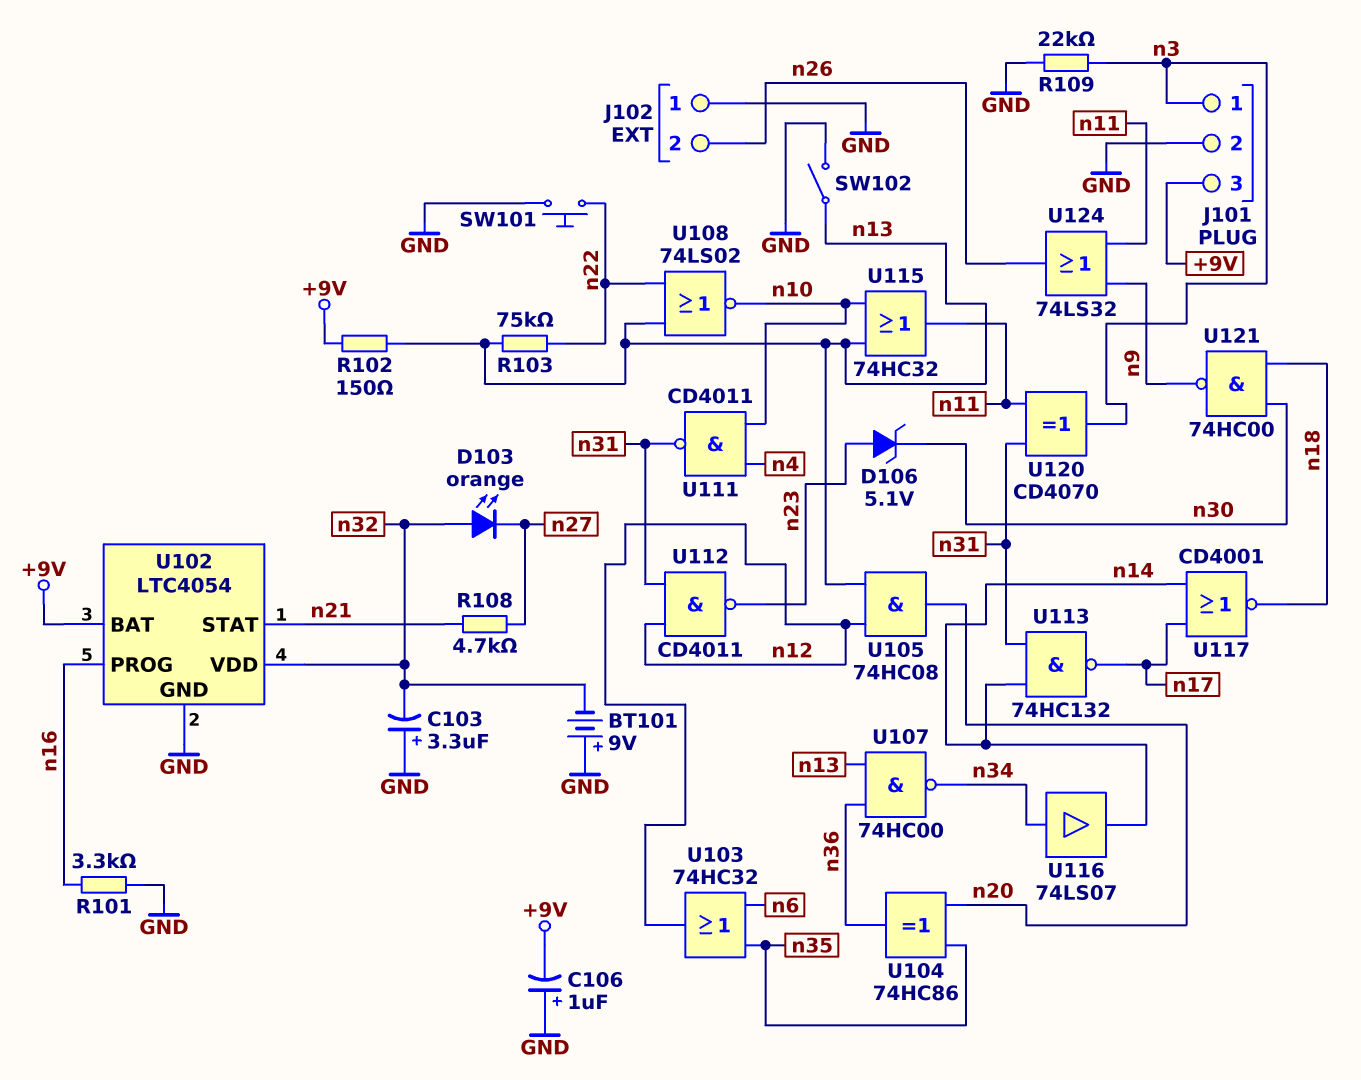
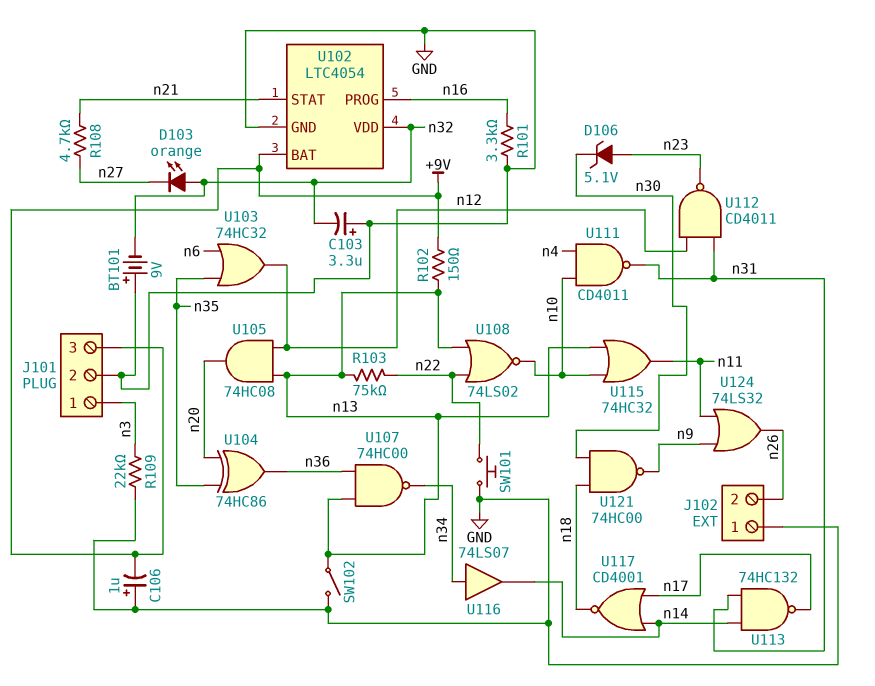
U120: XOR CD4070 (in n11, in n31, out n3) -> none

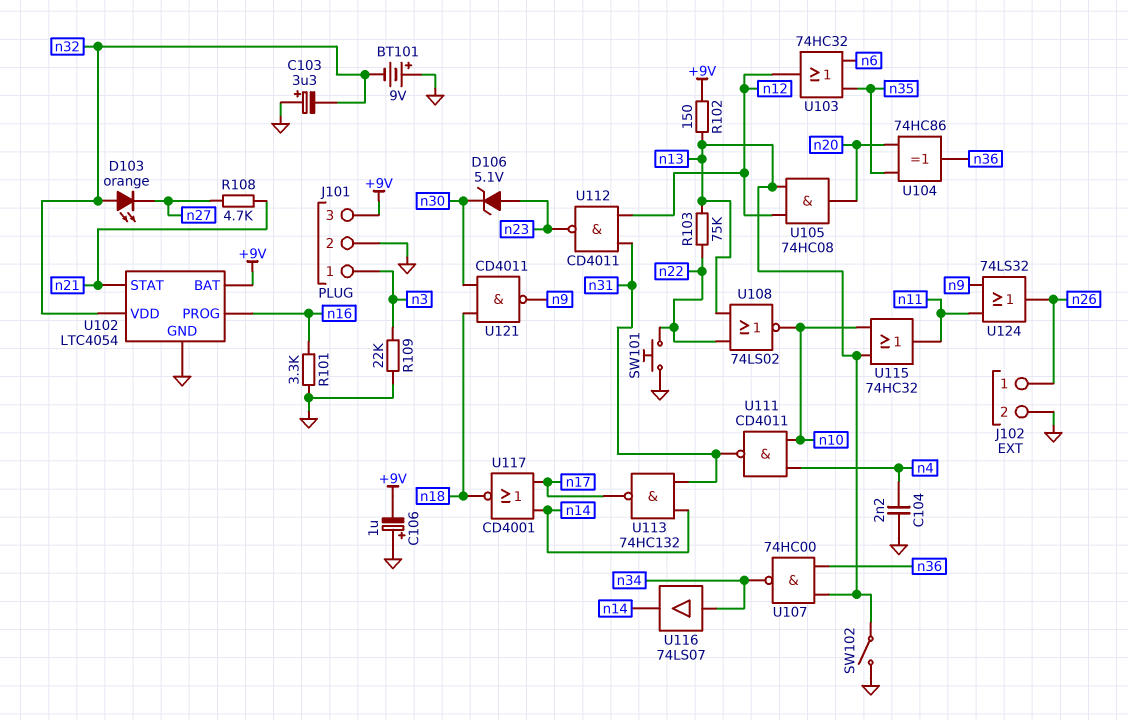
C104: none -> 2.2nF (GND, n4)
J102 pin 1: GND -> n26
J102 pin 2: n26 -> GND
U121: NAND 74HC00 (in n18, in n30, out n9) -> NAND CD4011 (in n18, in n30, out n9)

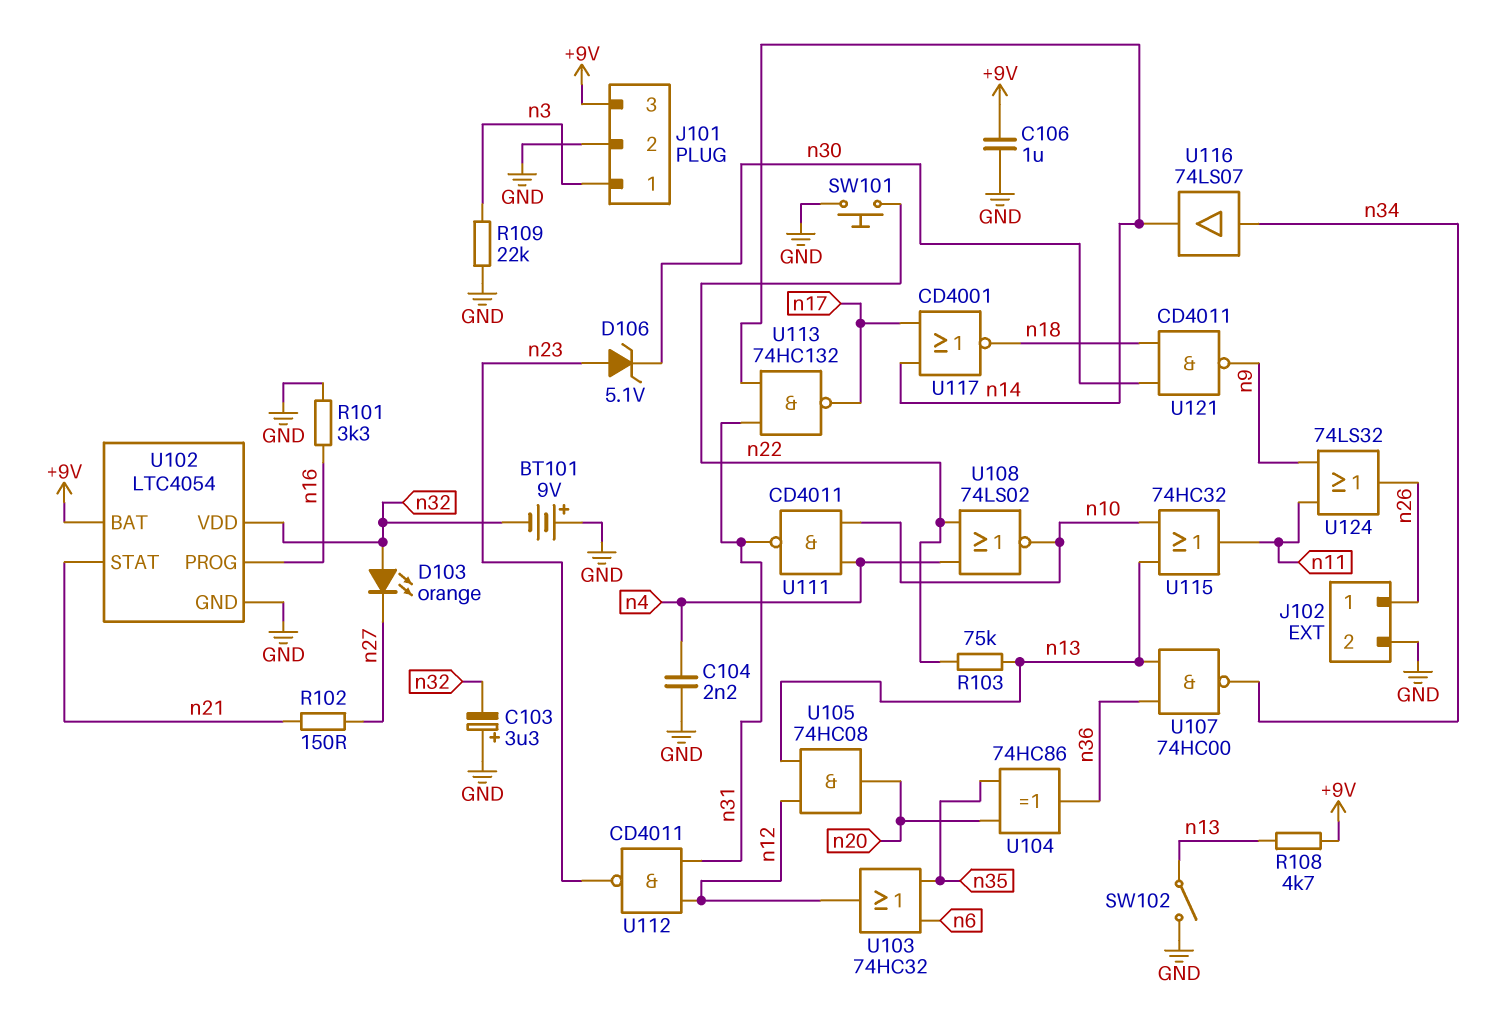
C106: 1uF (plus GND, minus +9V) -> 1uF (+9V, GND)
R102: 150 (+9V, n13) -> 150 (n21, n27)
R108: 4.7k (n21, n27) -> 4.7k (+9V, n13)
U108: NOR 74LS02 (in n13, in n22, out n10) -> NOR 74LS02 (in n4, in n22, out n10)

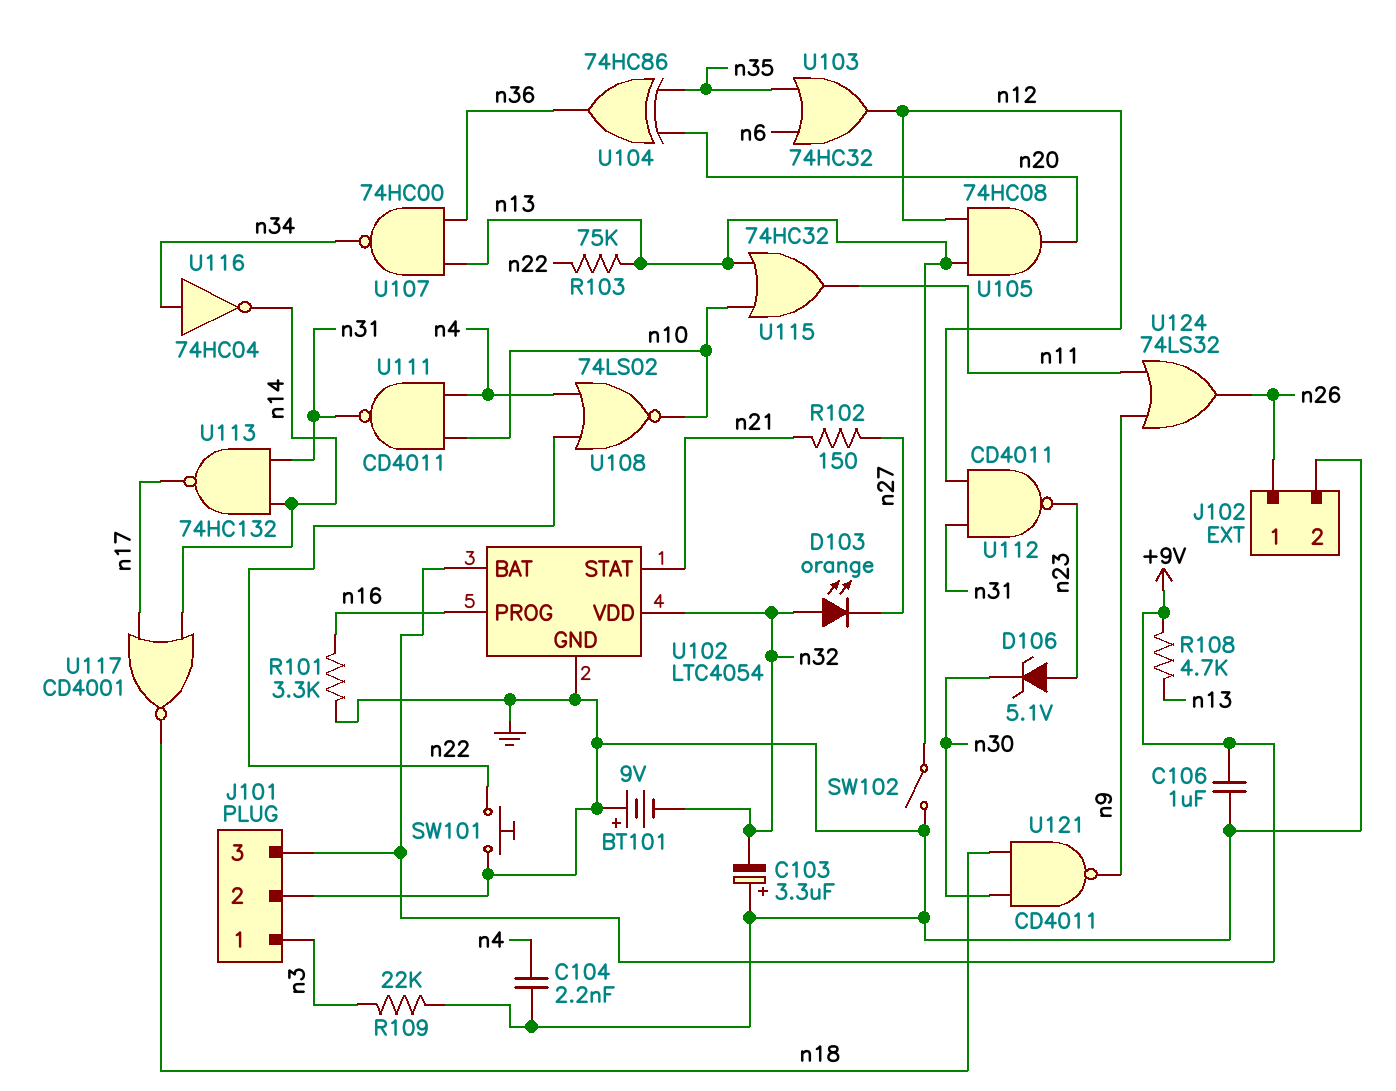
U116: buffer 74LS07 (in n34, out n14) -> NOT 74HC04 (in n34, out n14)

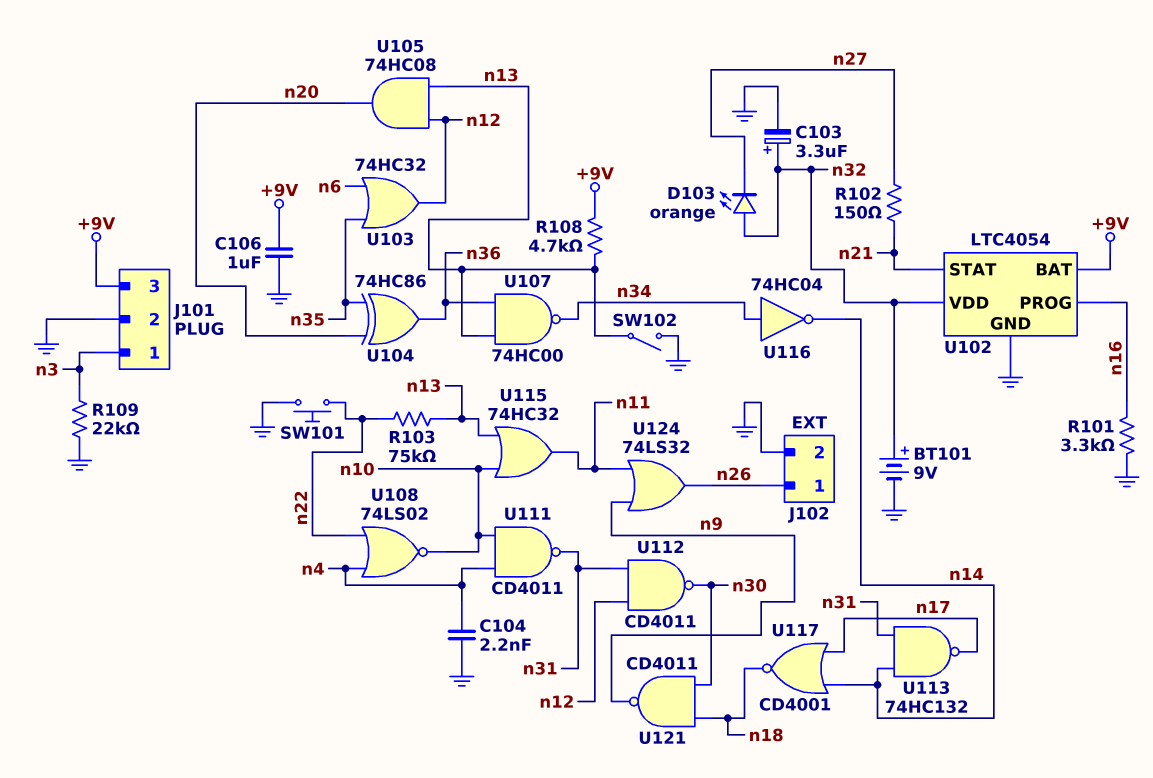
BT101: 9V (plus GND, minus n32) -> 9V (plus n32, minus GND)
C103: 3.3uF (plus GND, minus n32) -> 3.3uF (plus n32, minus GND)
D106: zener 5.1V (A n23, K n30) -> none
U112: NAND CD4011 (in n12, in n31, out n23) -> NAND CD4011 (in n12, in n31, out n30)

